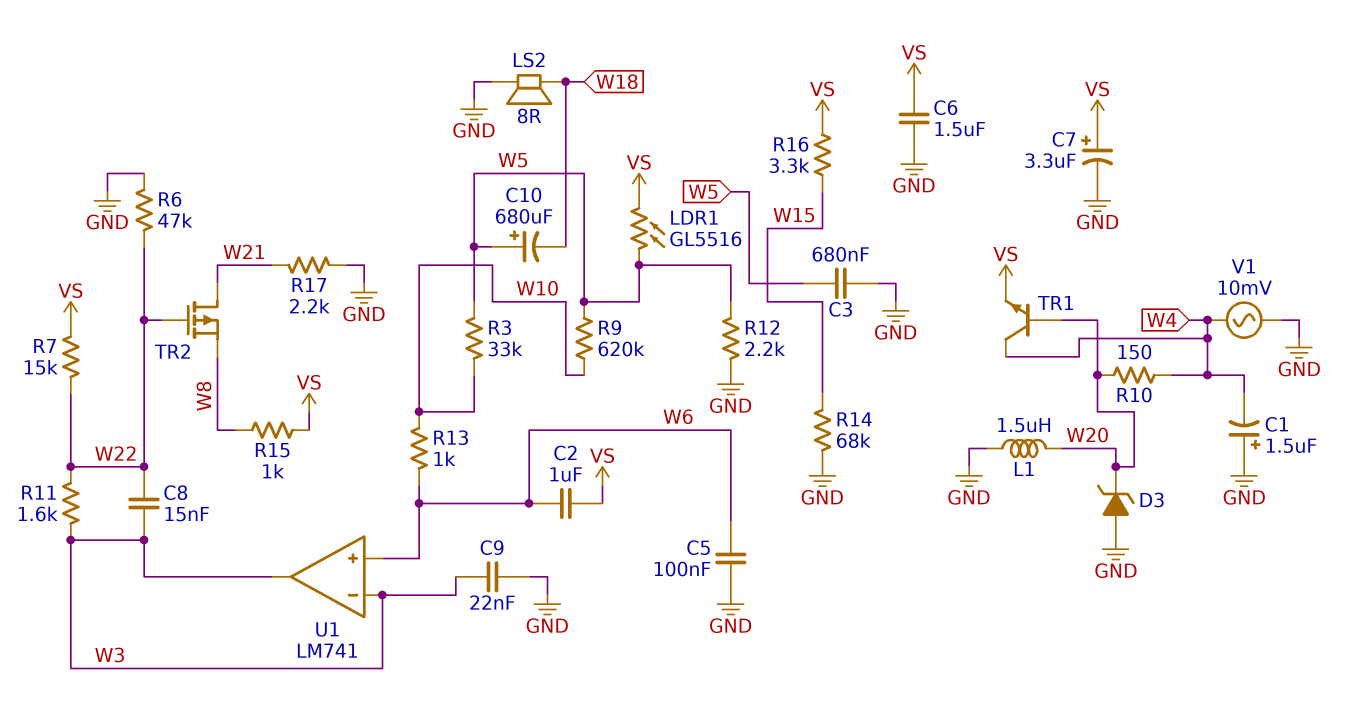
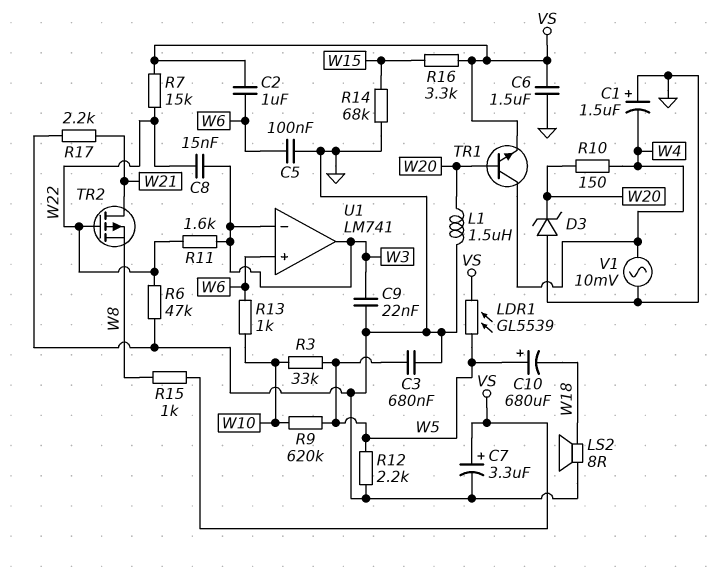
LDR1: GL5516 (VS, W5) -> GL5539 (VS, W5)

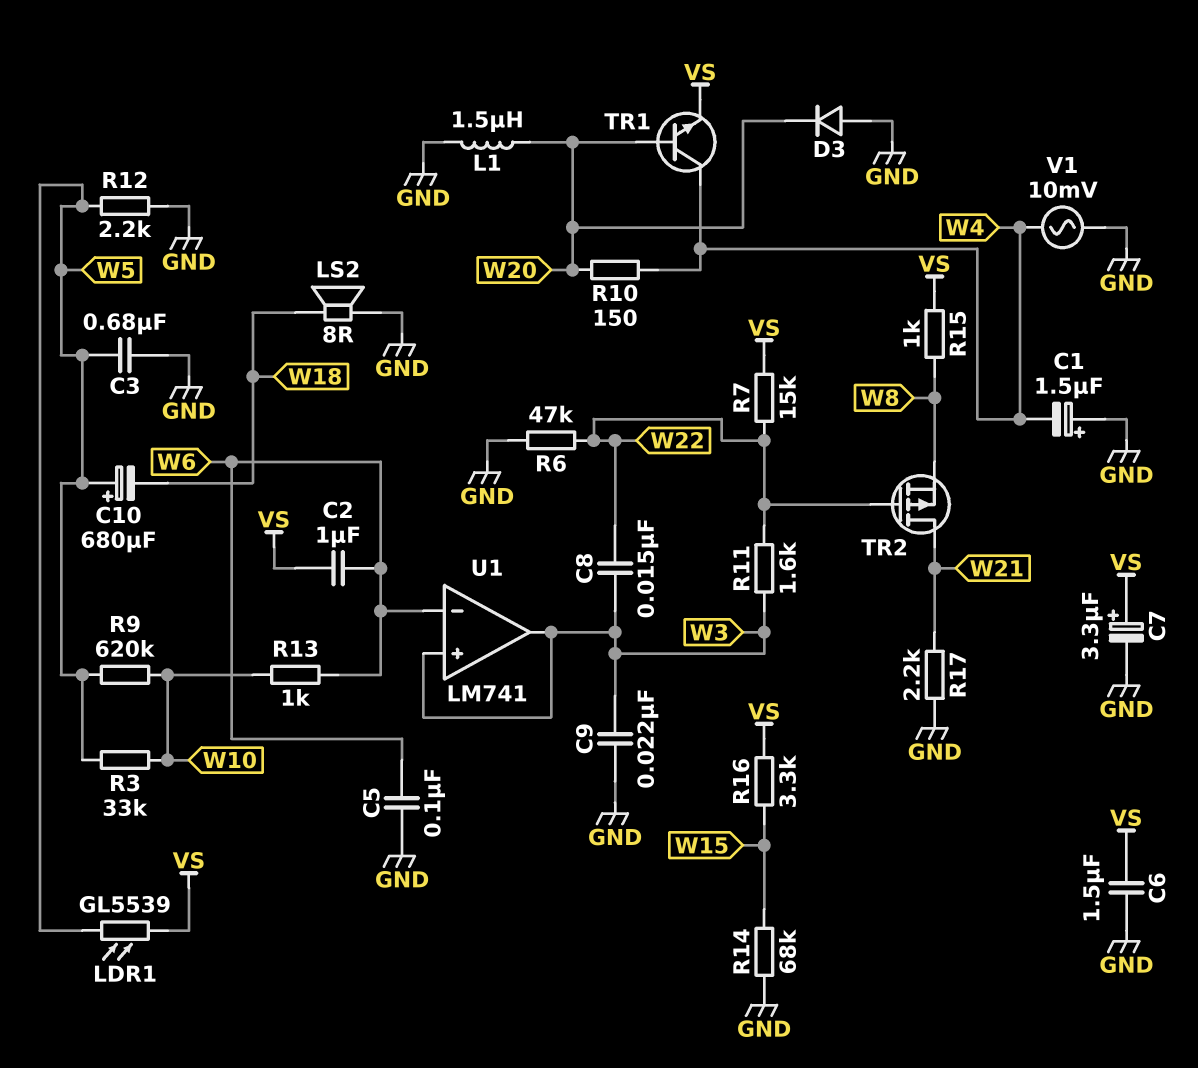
D3: zener (A GND, K W20) -> diode (A GND, K W20)
U1 pin in+: W6 -> W3
U1 pin in-: W3 -> W6

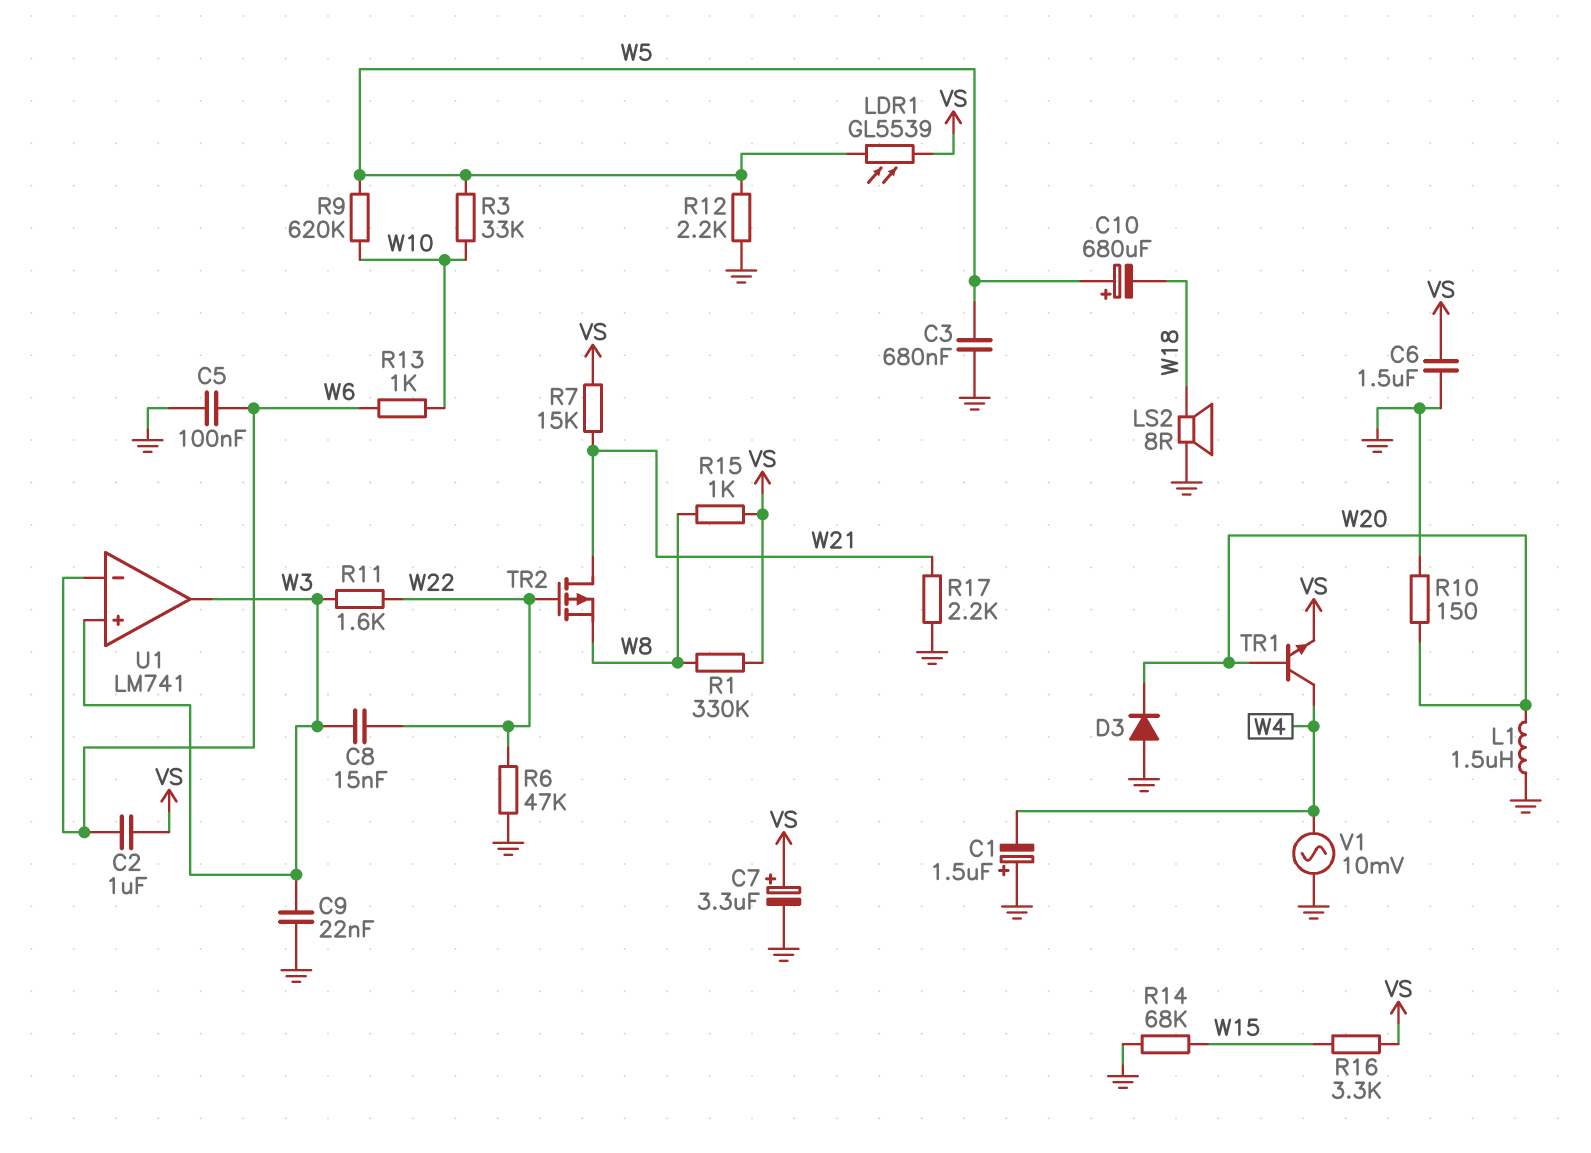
R1: none -> 330k (VS, W8)
R7: 15k (VS, W22) -> 15k (VS, W21)
R10: 150 (W4, W20) -> 150 (GND, W20)

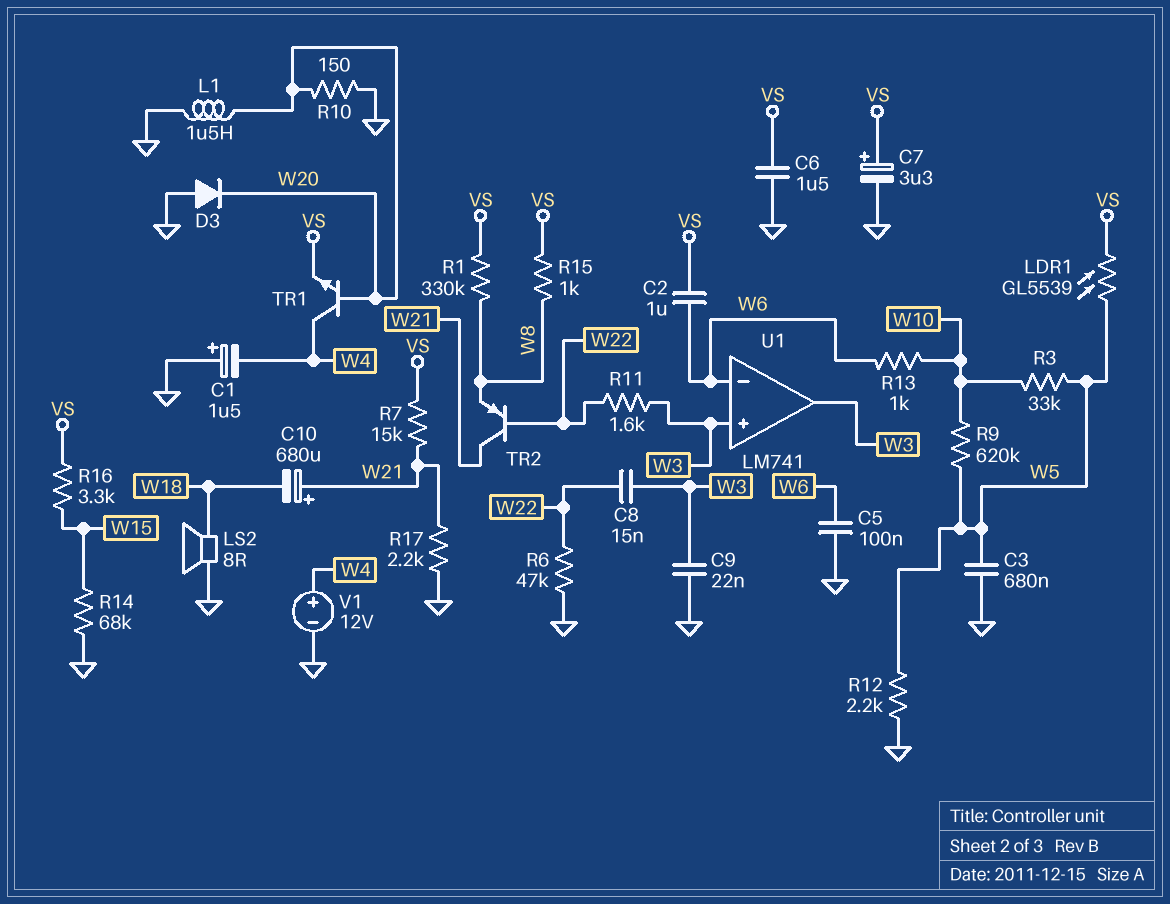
C10: 680uF (plus W5, minus W18) -> 680uF (plus W21, minus W18)
TR2: PMOS (G W22, D W21, S W8) -> PNP (B W22, C W21, E W8)
V1: AC 10mV (GND, W4) -> 12V (plus W4, minus GND)

